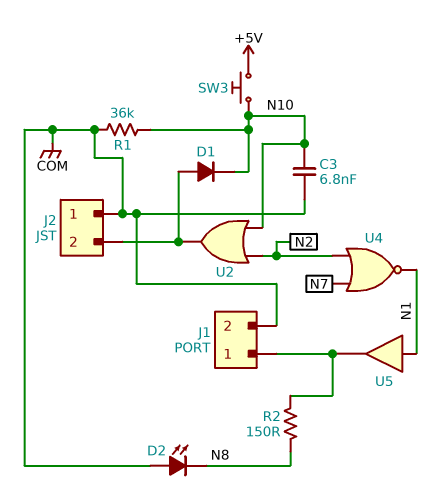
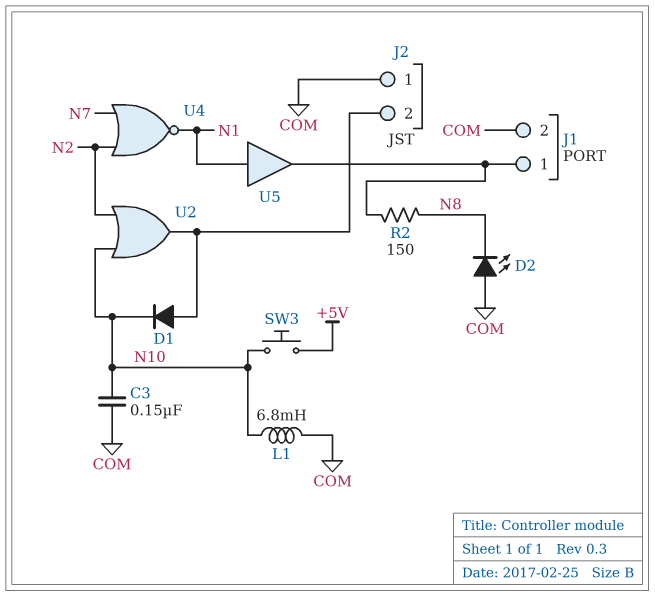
C3: 6.8nF (COM, N10) -> 150nF (COM, N10)
L1: none -> 6.8mH (COM, N10)
R1: 36k (COM, N10) -> none

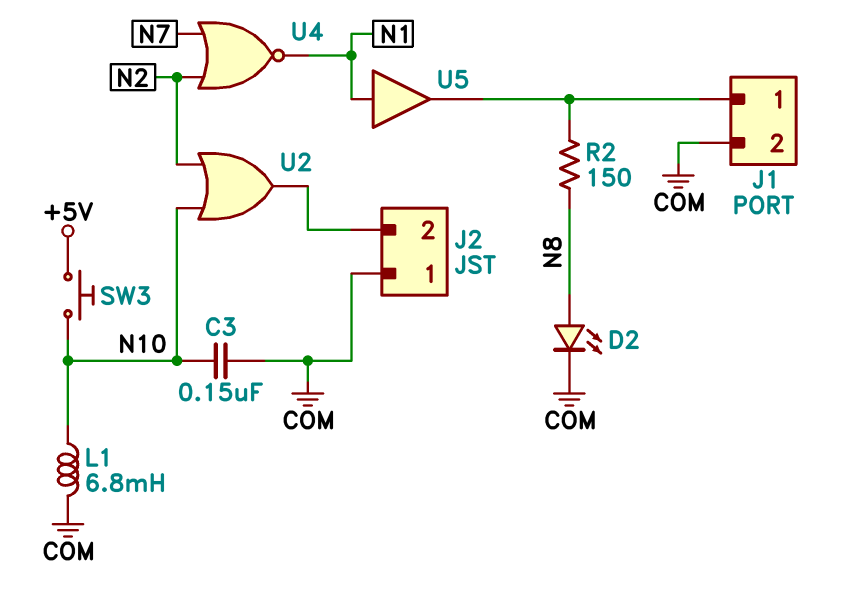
D1: diode (A J2/2, K N10) -> none
D2: LED (A COM, K N8) -> LED (A N8, K COM)

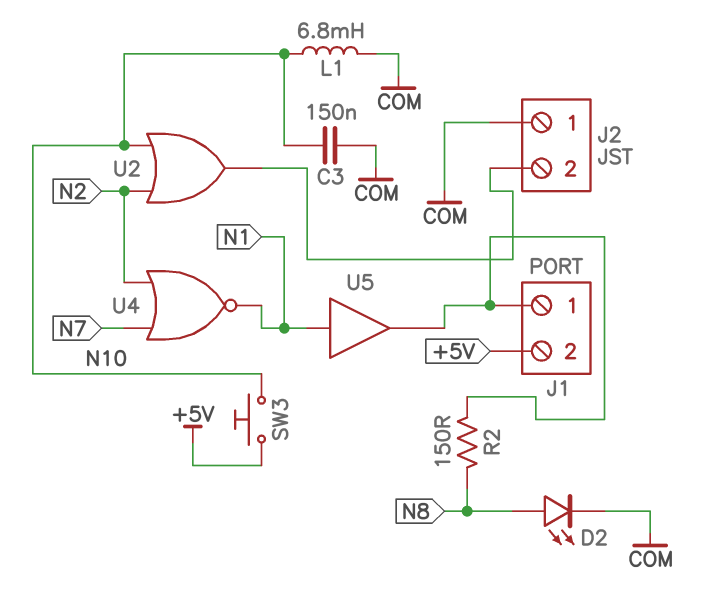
J1 pin 2: COM -> +5V

